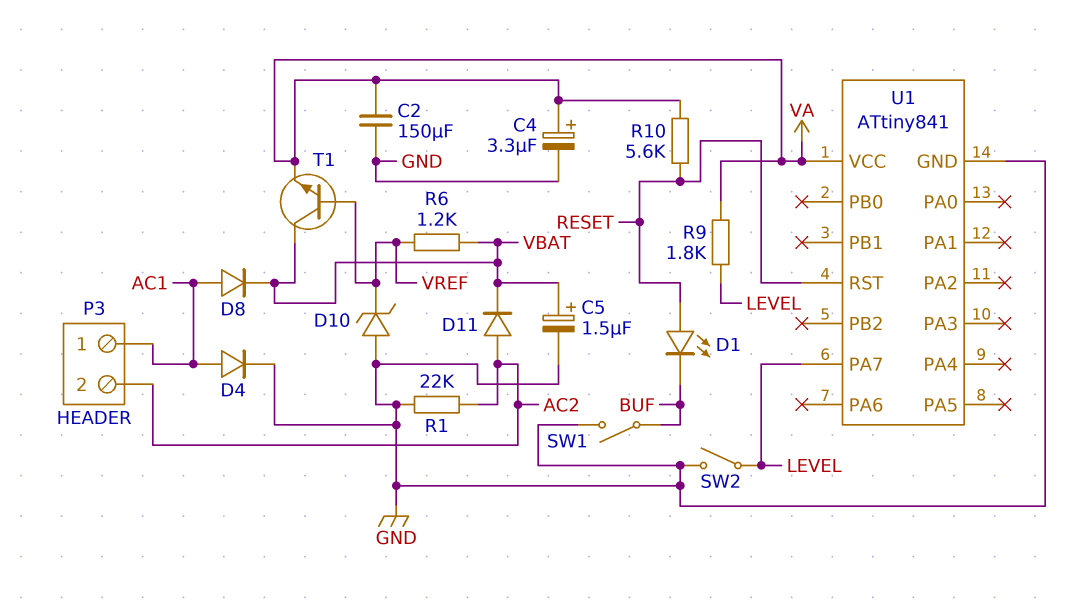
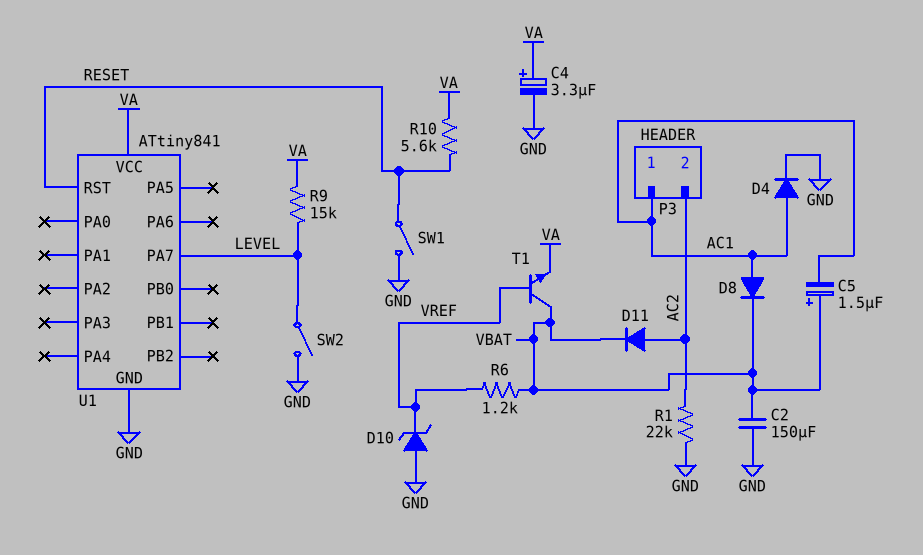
C2: 150uF (GND, VA) -> 150uF (GND, VBAT)
C5: 1.5uF (plus VBAT, minus GND) -> 1.5uF (plus VBAT, minus AC1)
D1: LED (A RESET, K BUF) -> none
R9: 1.8k (LEVEL, VA) -> 15k (LEVEL, VA)
SW1: switch (BUF, GND) -> switch (GND, RESET)

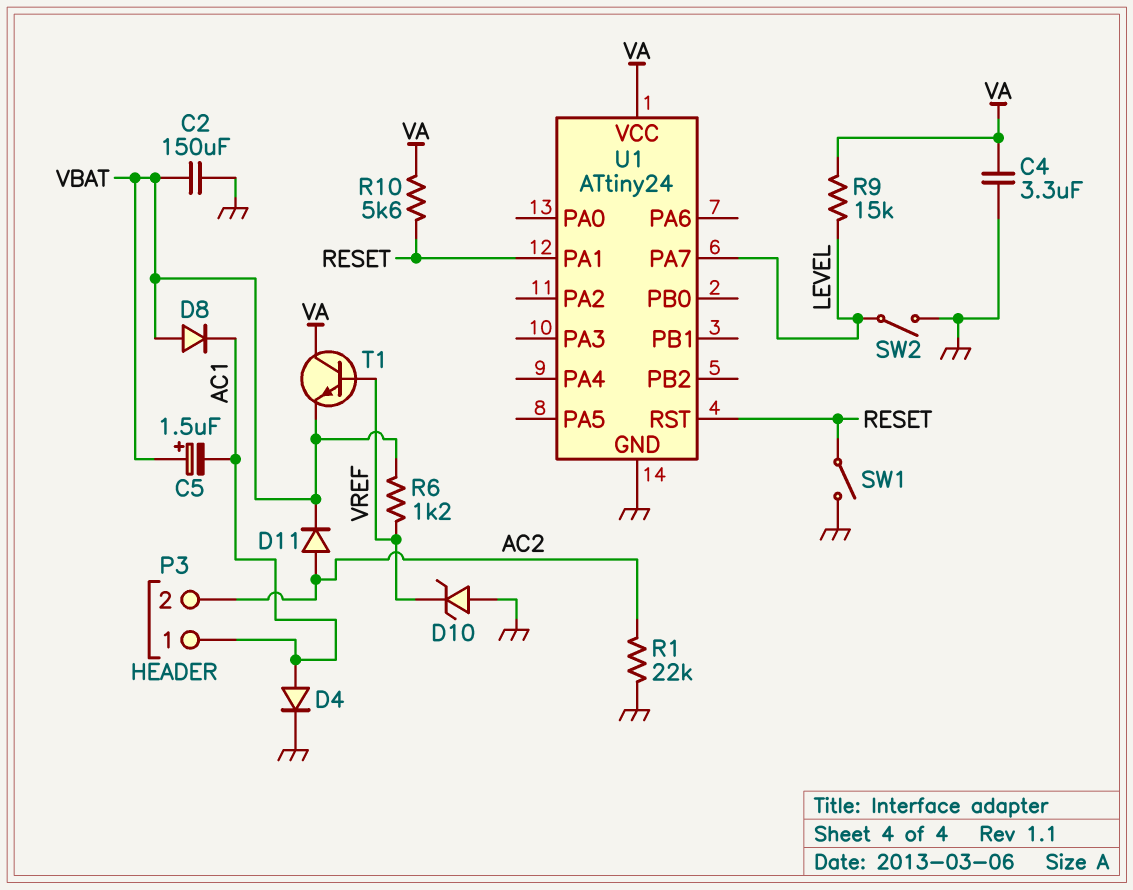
C4: 3.3uF (plus VA, minus GND) -> 3.3uF (GND, VA)
D8: diode (A AC1, K VBAT) -> diode (A VBAT, K AC1)
T1: NPN (B VREF, C VBAT, E VA) -> NPN (B VREF, C VA, E VBAT)
U1: ATtiny841 -> ATtiny24
U1 pin PA1: none -> RESET

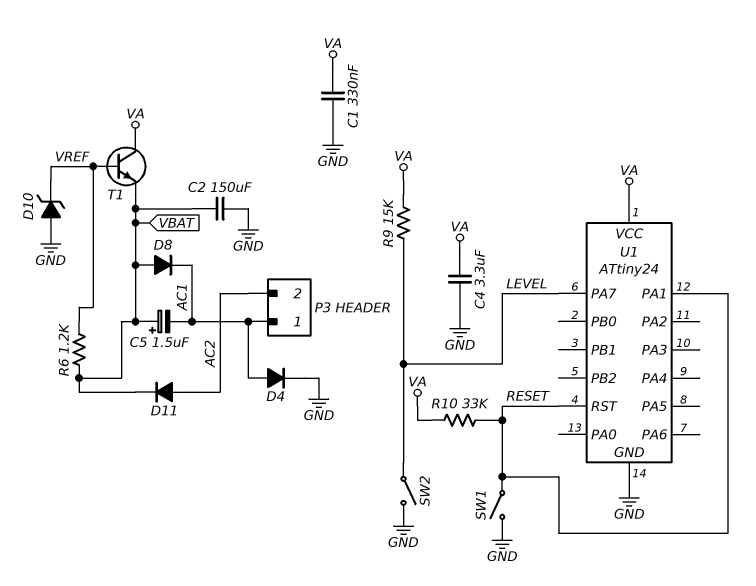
C1: none -> 330nF (GND, VA)
R1: 22k (AC2, GND) -> none
R10: 5.6k (RESET, VA) -> 33k (RESET, VA)

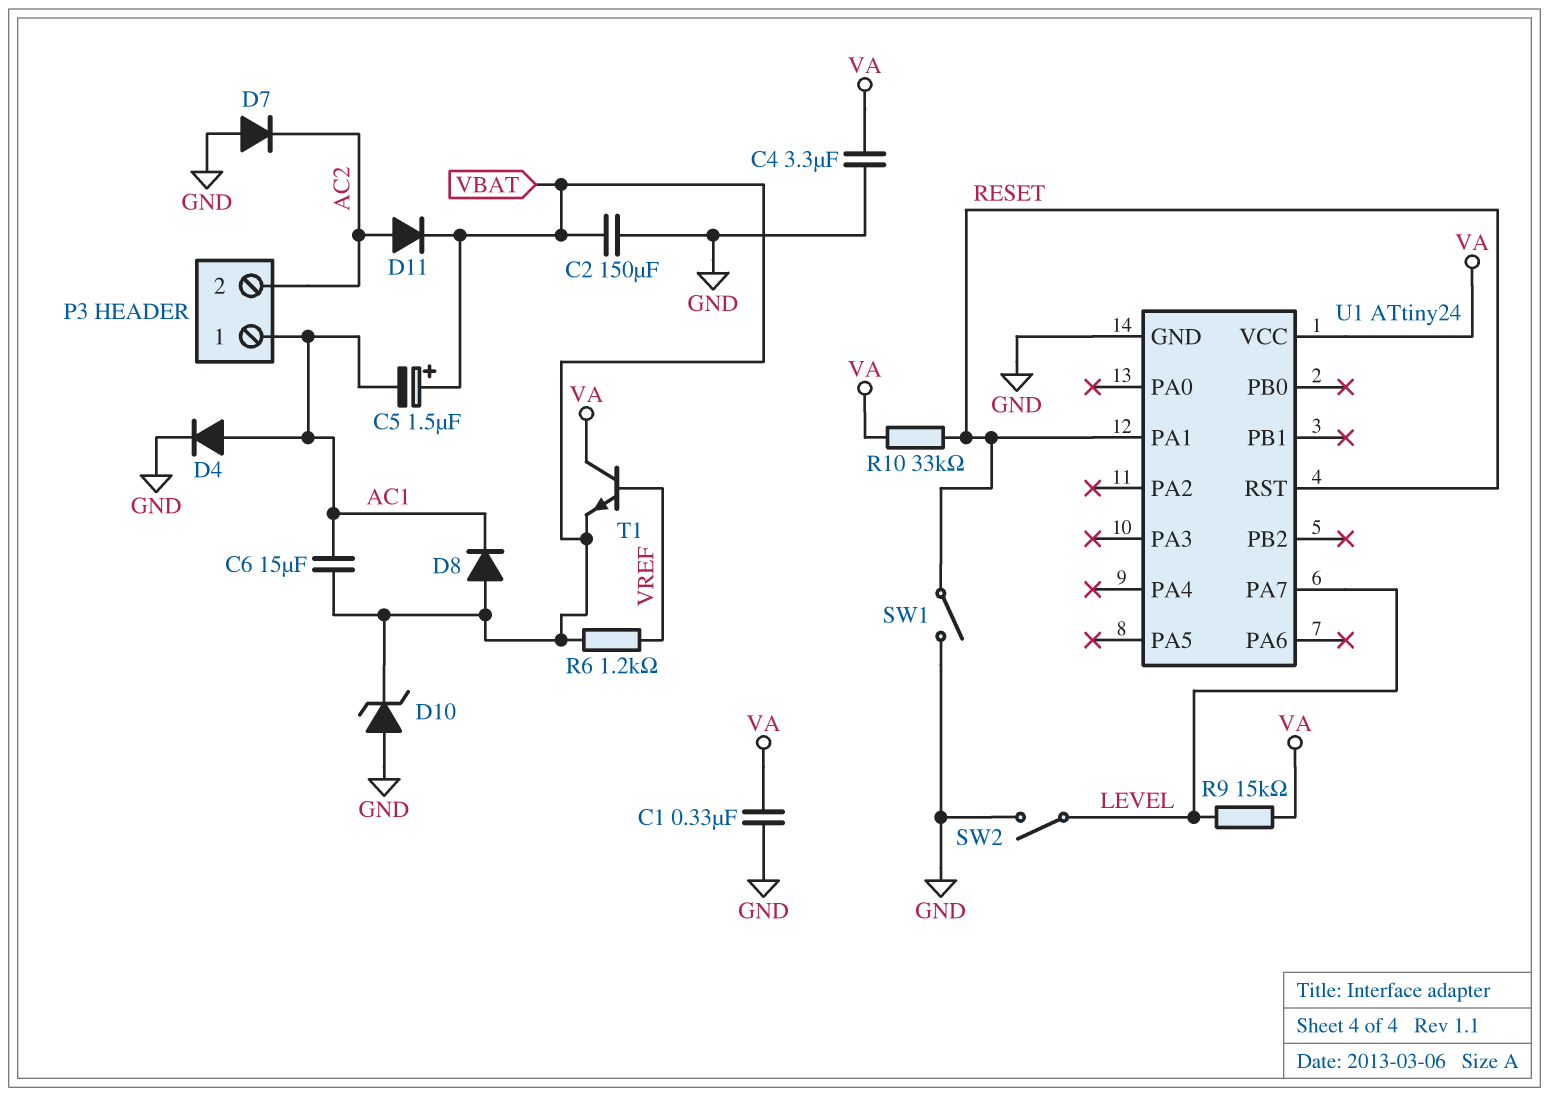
C6: none -> 15uF (AC1, VBAT)
D7: none -> diode (A GND, K AC2)
D10: zener (A GND, K VREF) -> zener (A GND, K VBAT)

